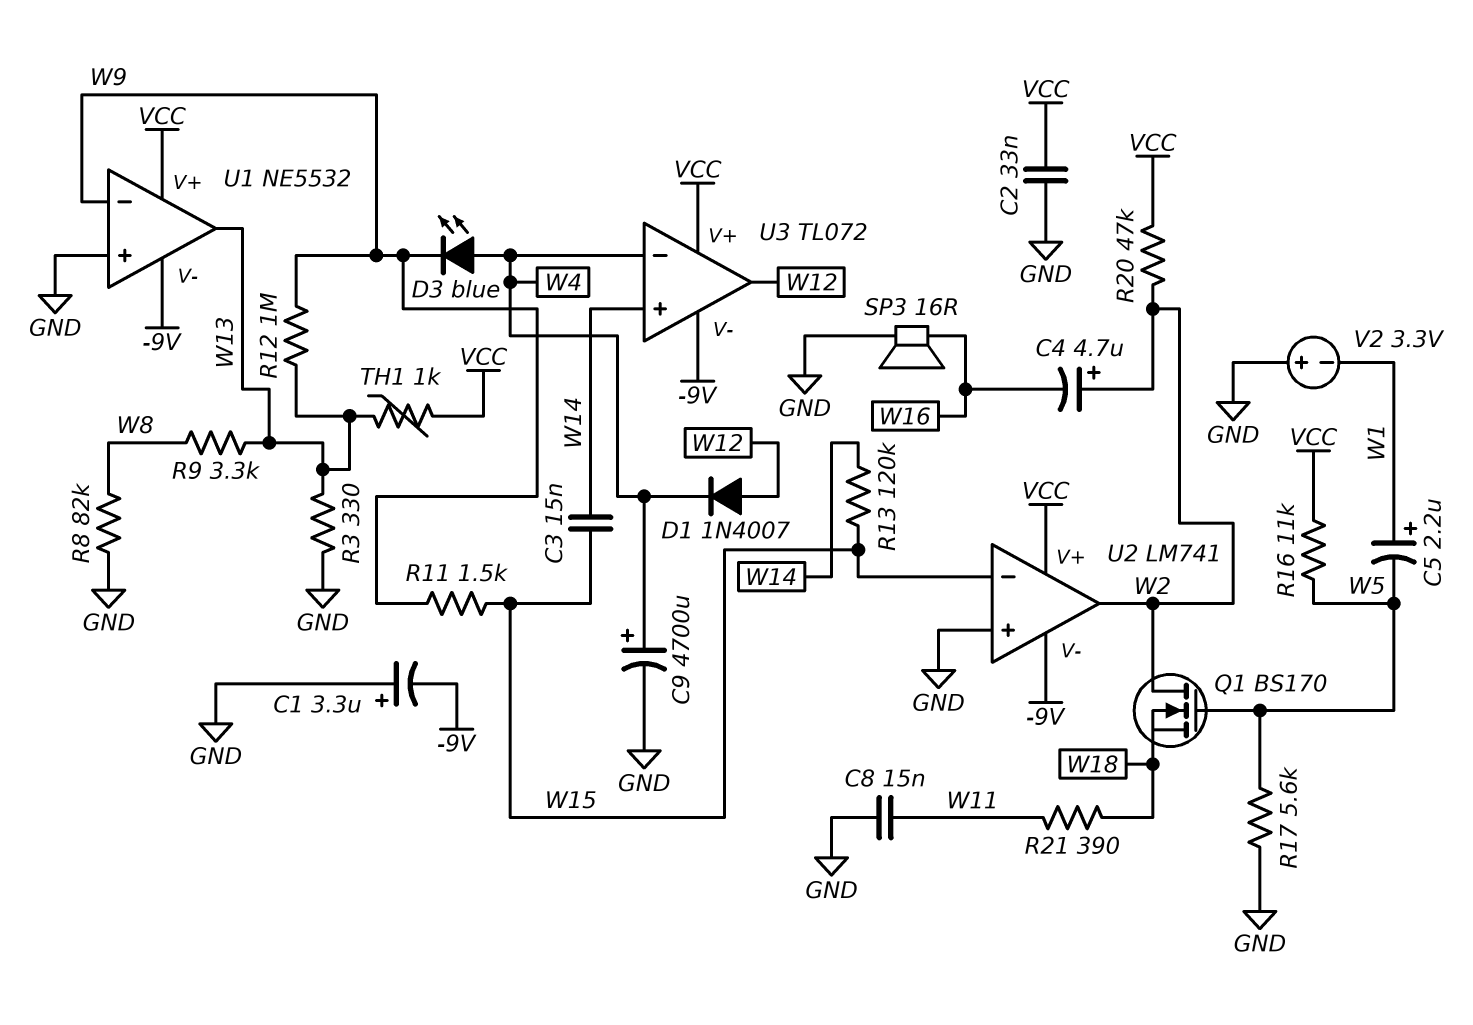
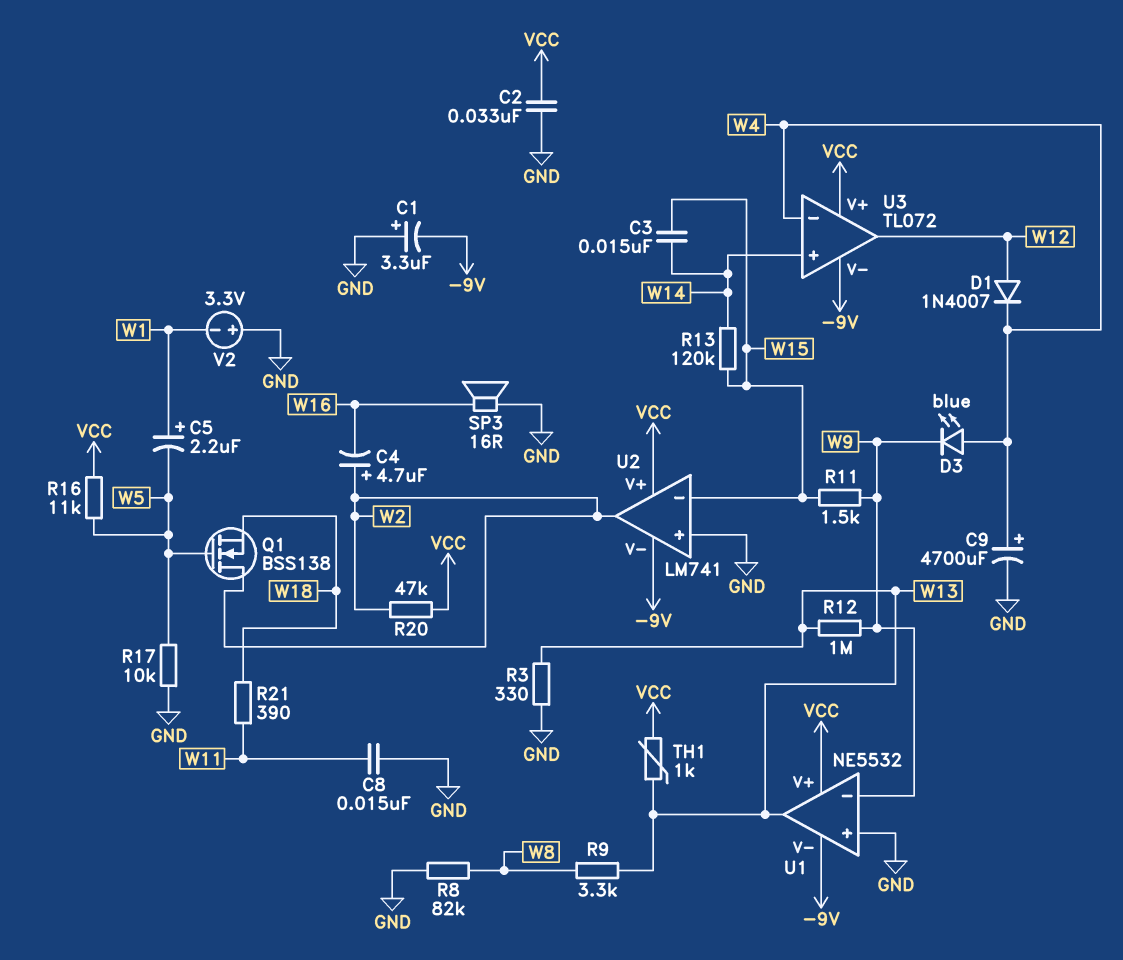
Q1: NMOS BS170 (G W5, D W2, S W18) -> NMOS BSS138 (G W5, D W2, S W18)
R17: 5.6k (GND, W5) -> 10k (GND, W5)

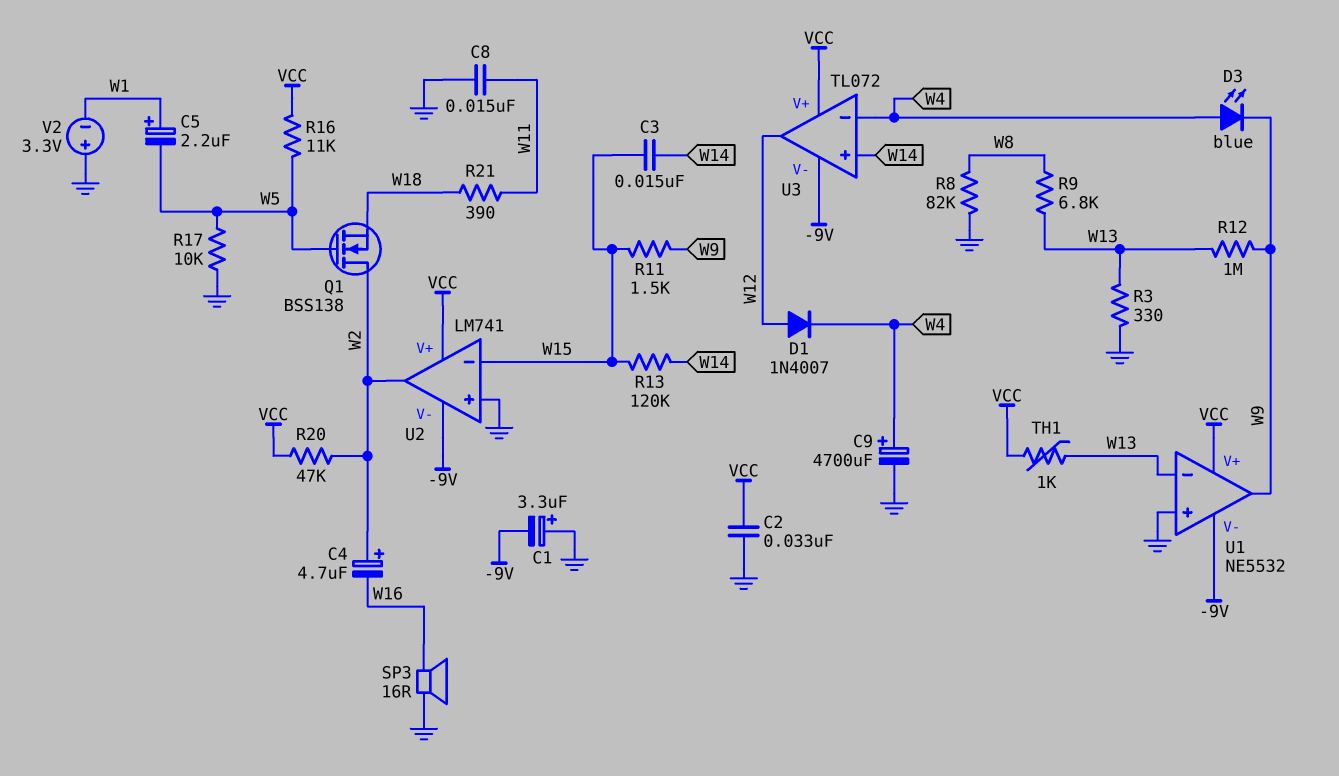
R9: 3.3k (W8, W13) -> 6.8k (W8, W13)
U1 pin in-: W9 -> W13
U1 pin out: W13 -> W9

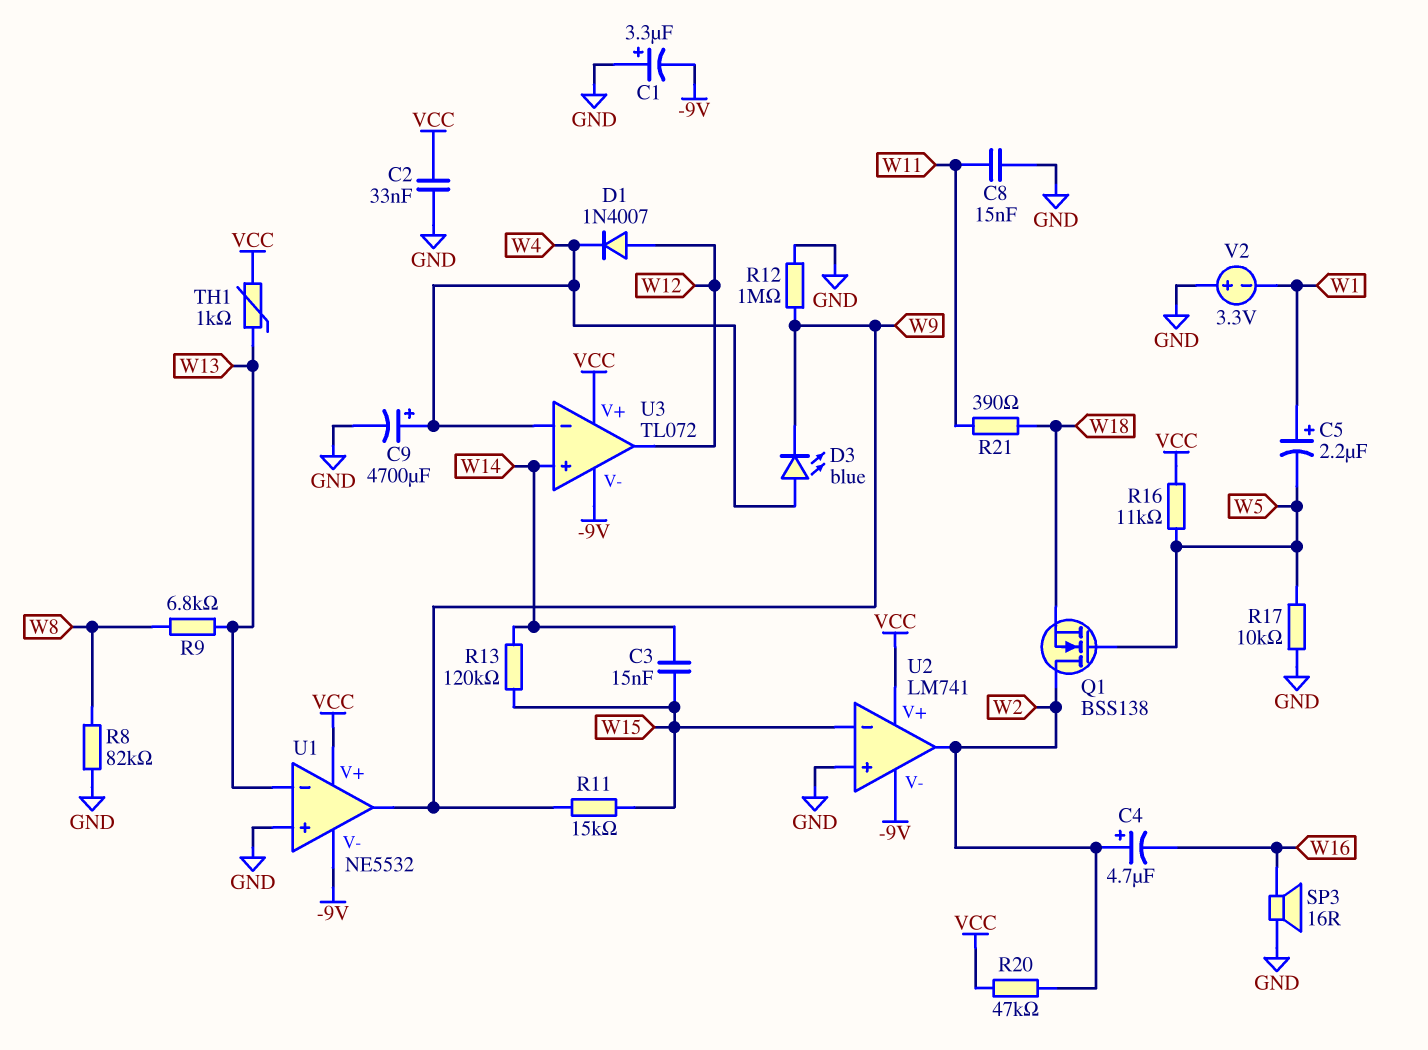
R3: 330 (GND, W13) -> none
R11: 1.5k (W9, W15) -> 15k (W9, W15)
R12: 1M (W9, W13) -> 1M (GND, W9)

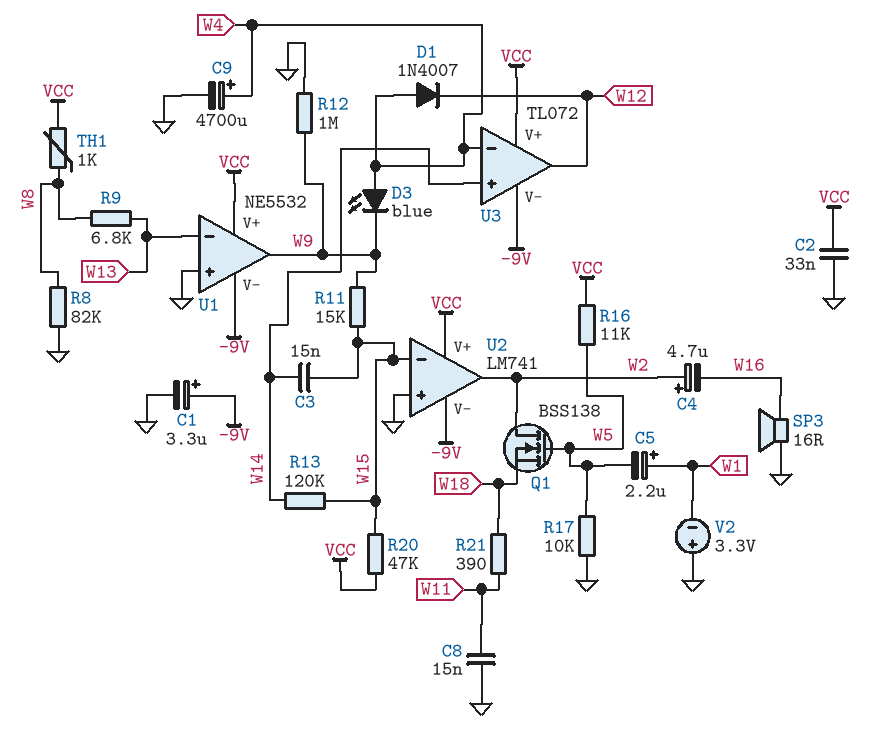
C1: 3.3uF (plus GND, minus -9V) -> 3.3uF (plus -9V, minus GND)
D1: diode 1N4007 (A W12, K W4) -> diode 1N4007 (A W4, K W12)
R20: 47k (VCC, W2) -> 47k (VCC, W15)
TH1: 1k (VCC, W13) -> 1k (VCC, W8)

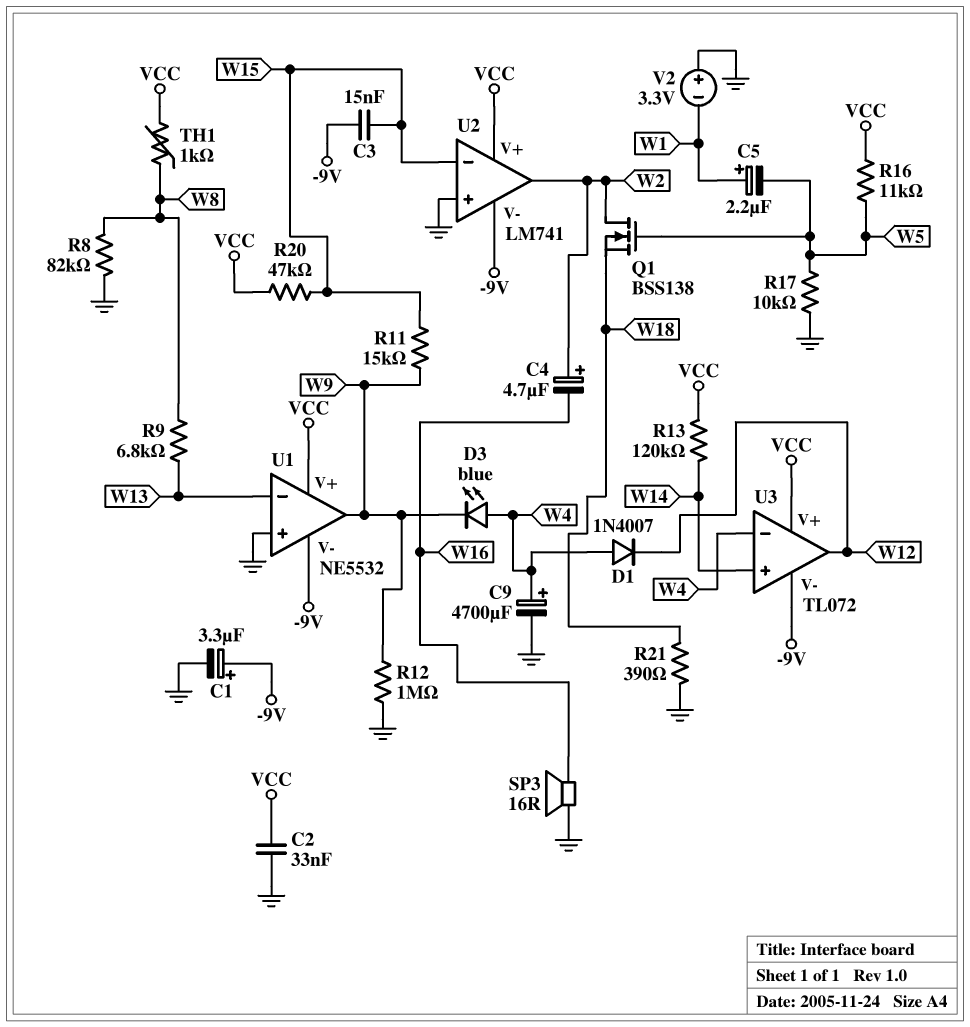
C3: 15nF (W14, W15) -> 15nF (-9V, W15)
C8: 15nF (GND, W11) -> none
R13: 120k (W14, W15) -> 120k (VCC, W14)
R21: 390 (W11, W18) -> 390 (GND, W18)

